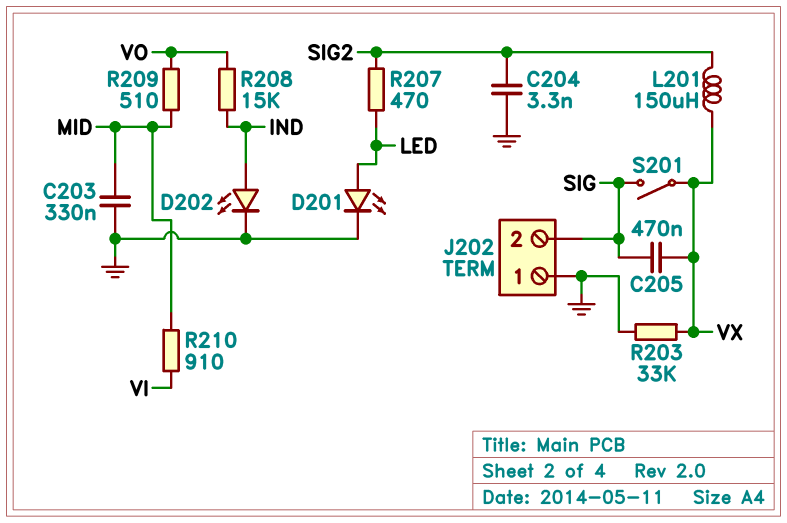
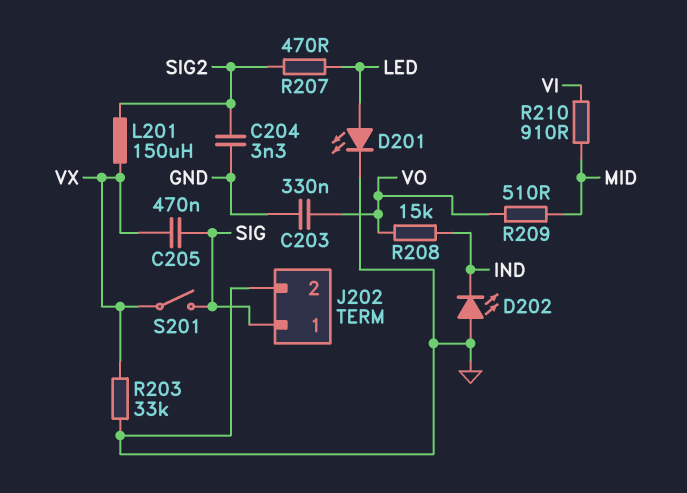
C203: 330nF (GND, MID) -> 330nF (GND, VO)
D202: LED (A IND, K GND) -> LED (A GND, K IND)
J202 pin 1: GND -> SIG
J202 pin 2: SIG -> GND

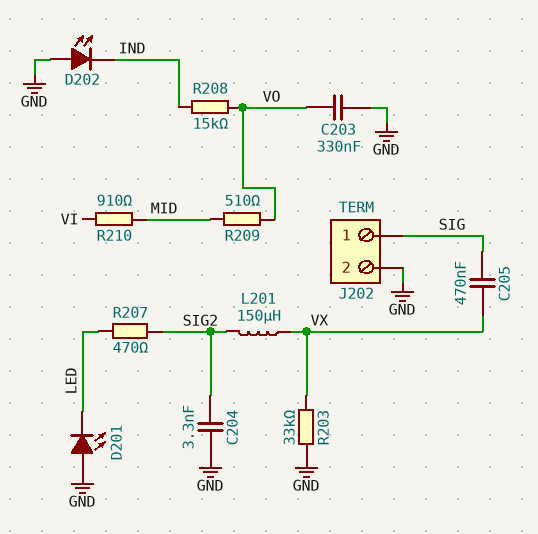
D201: LED (A LED, K GND) -> LED (A GND, K LED)
S201: switch (SIG, VX) -> none

